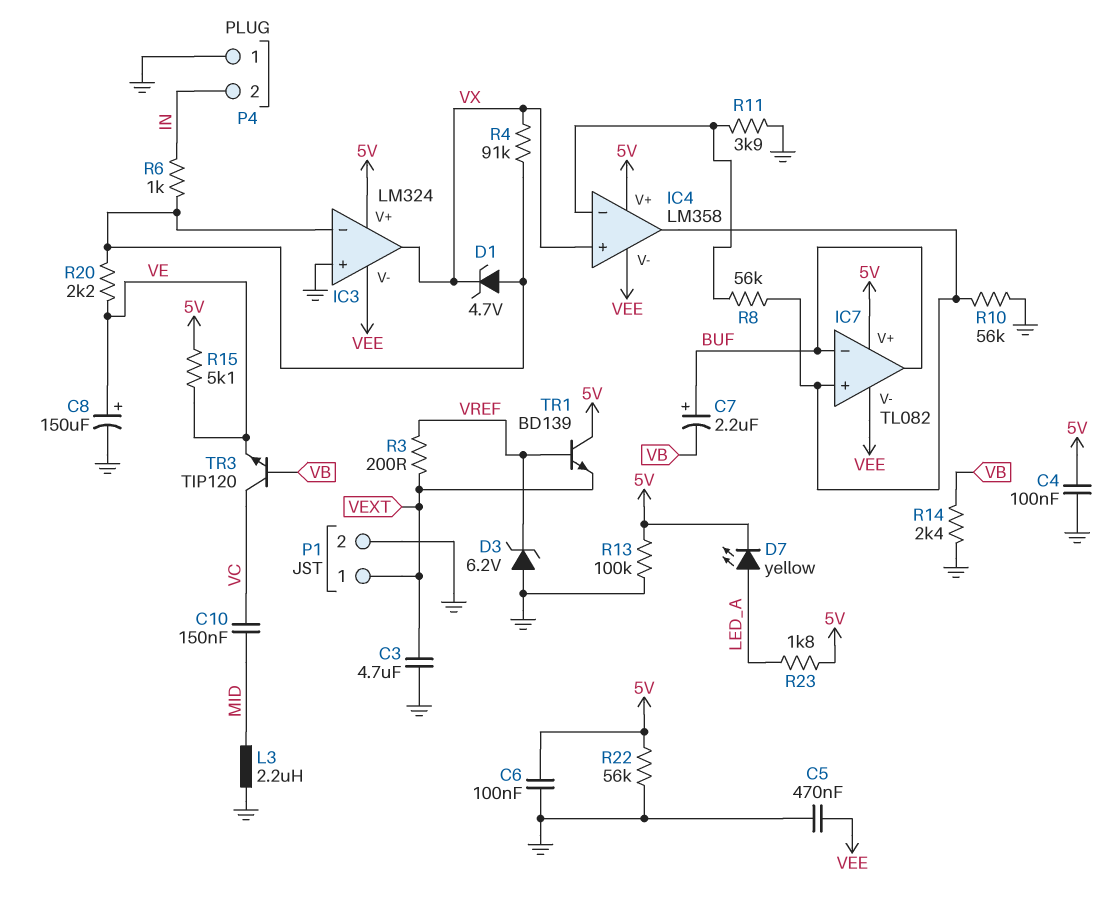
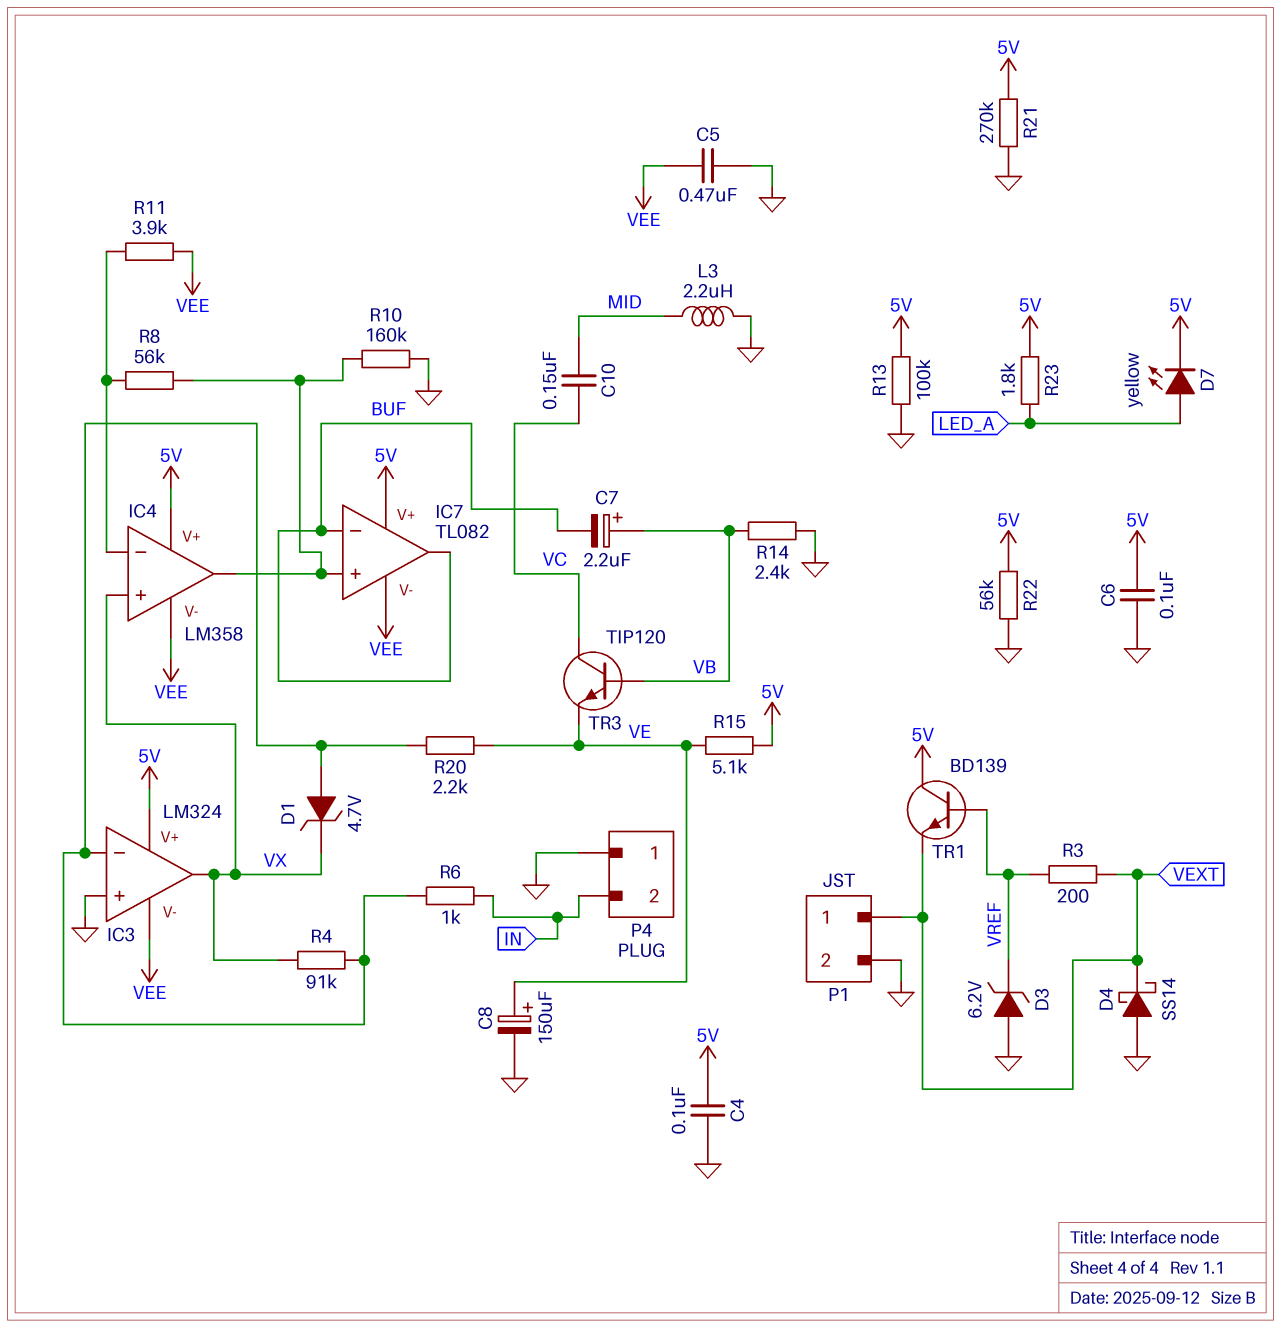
C3: 4.7uF (GND, VEXT) -> none
C7: 2.2uF (plus BUF, minus VB) -> 2.2uF (plus VB, minus BUF)
D4: none -> schottky SS14 (A GND, K VEXT)
R10: 56k (GND, IC4/out) -> 160k (GND, IC4/out)
R11: 3.9k (GND, IC4/in-) -> 3.9k (IC4/in-, VEE)
R21: none -> 270k (5V, GND)

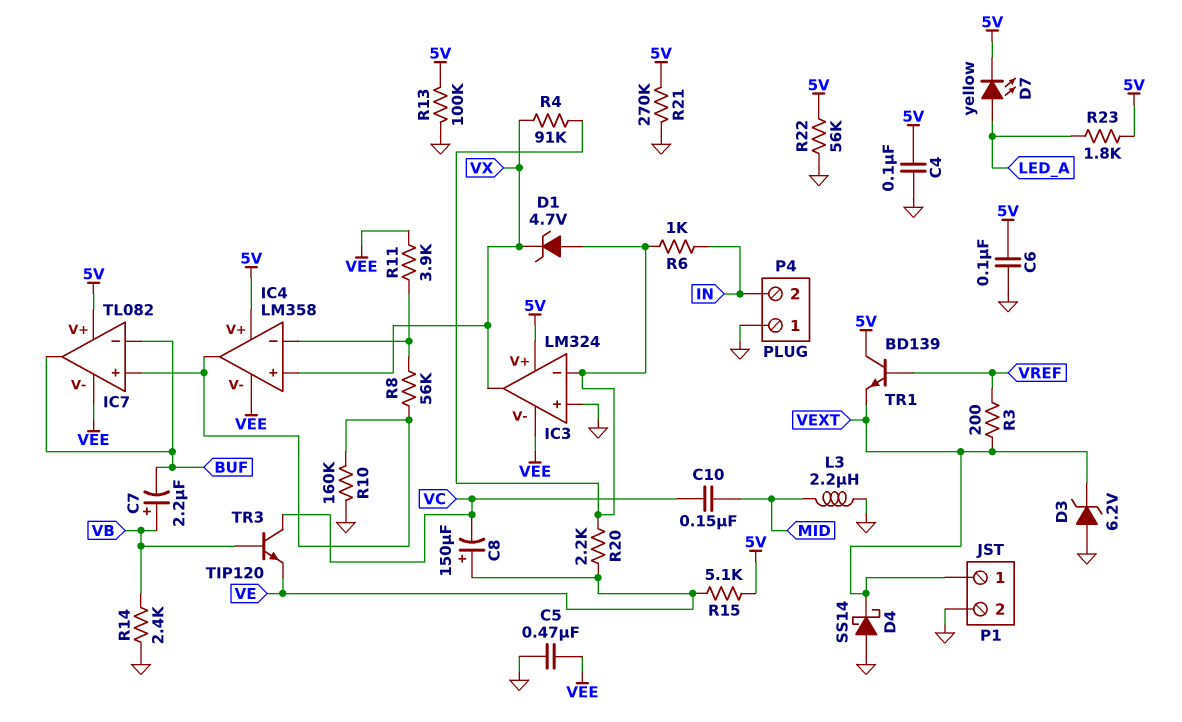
C8: 150uF (plus VE, minus GND) -> 150uF (plus VE, minus VC)
D3: zener 6.2V (A GND, K VREF) -> zener 6.2V (A GND, K VEXT)

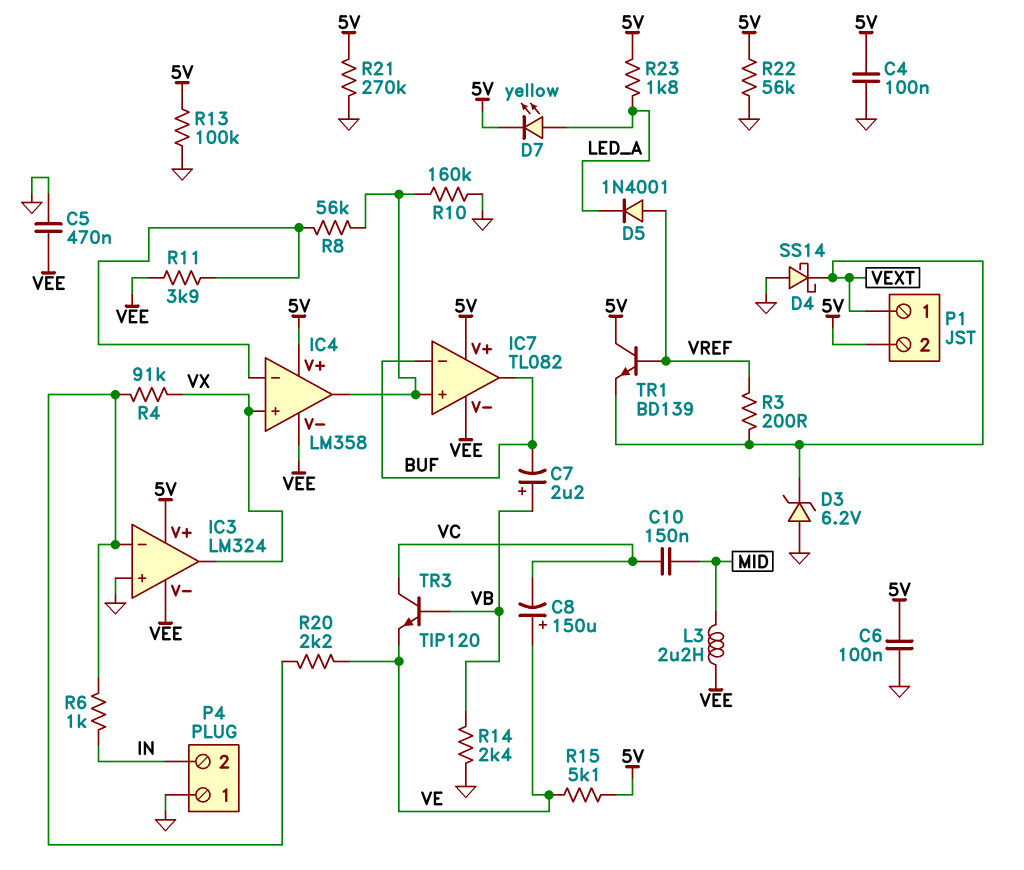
D1: zener 4.7V (A IC3/in-, K VX) -> none
D5: none -> diode 1N4001 (A VREF, K LED_A)
L3: 2.2uH (GND, MID) -> 2.2uH (MID, VEE)
P1 pin 2: GND -> 5V

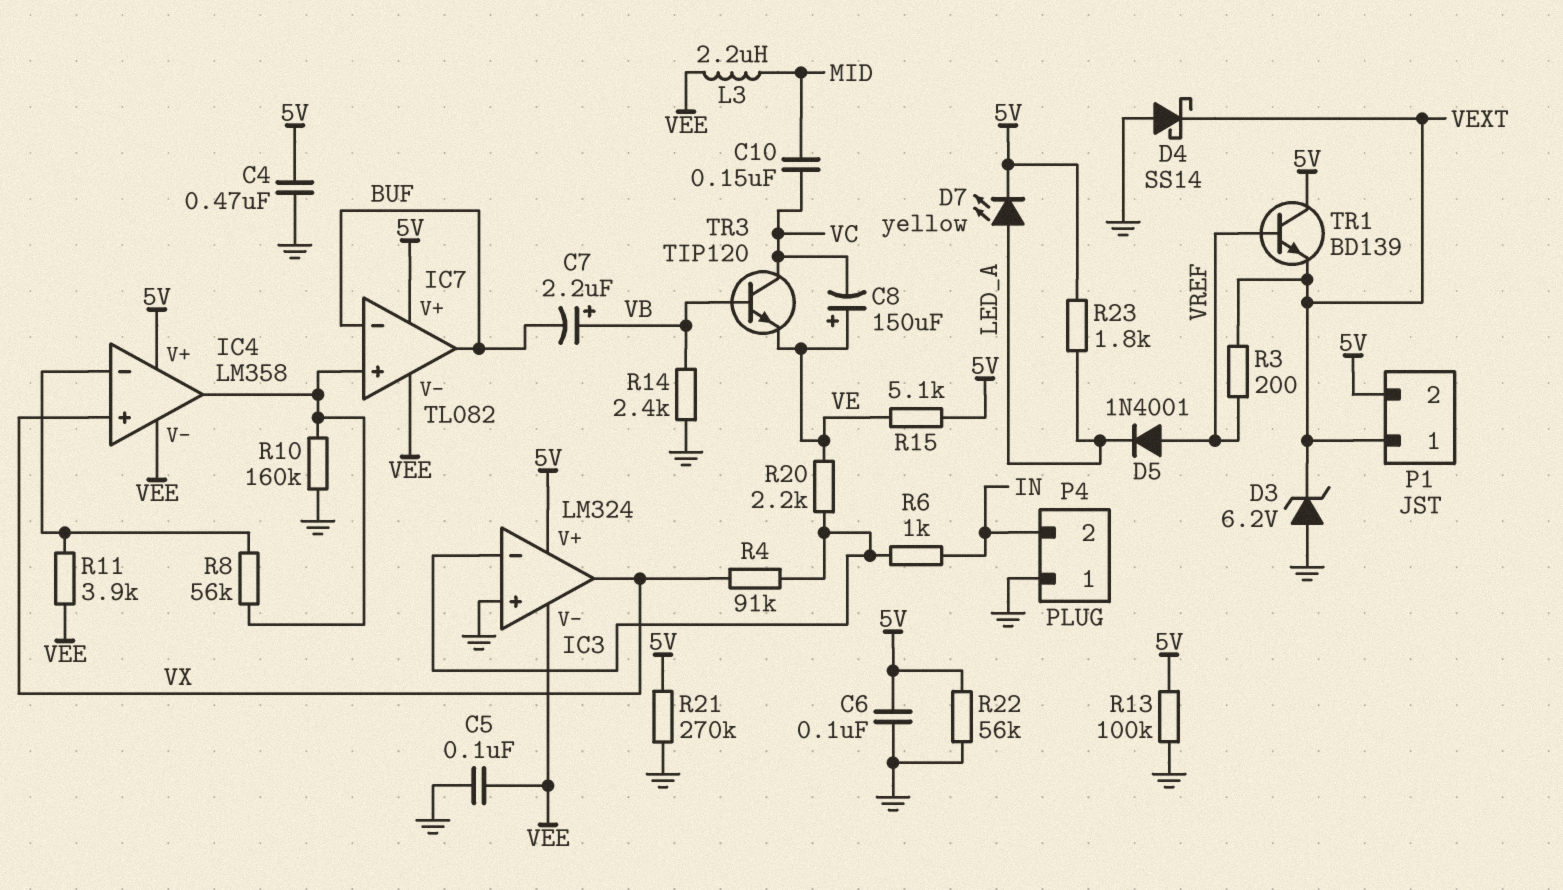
C4: 100nF (5V, GND) -> 470nF (5V, GND)
C5: 470nF (GND, VEE) -> 100nF (GND, VEE)

